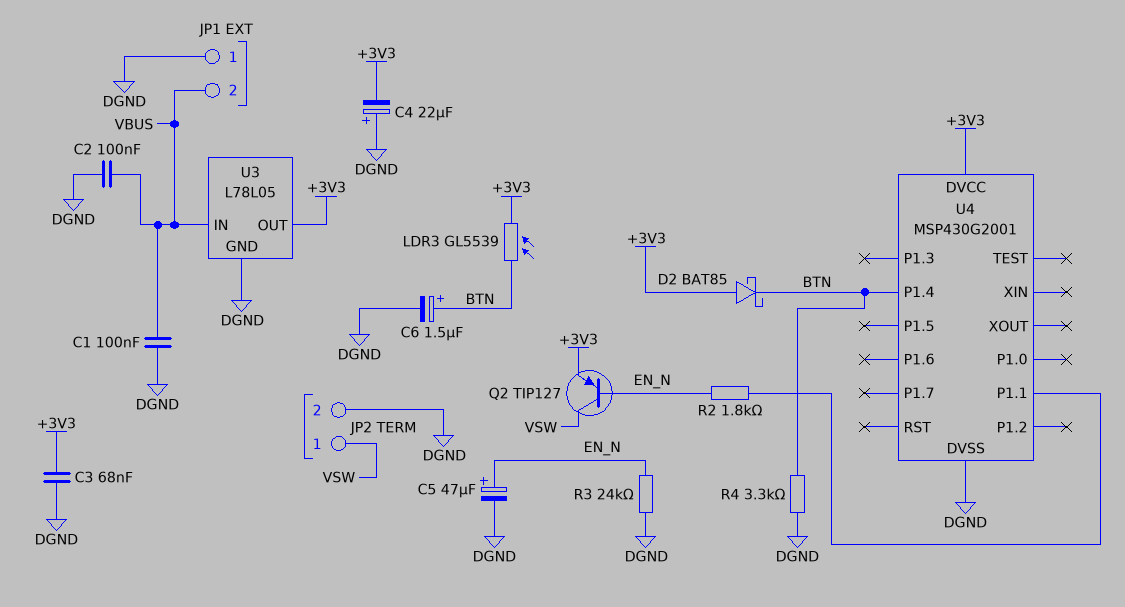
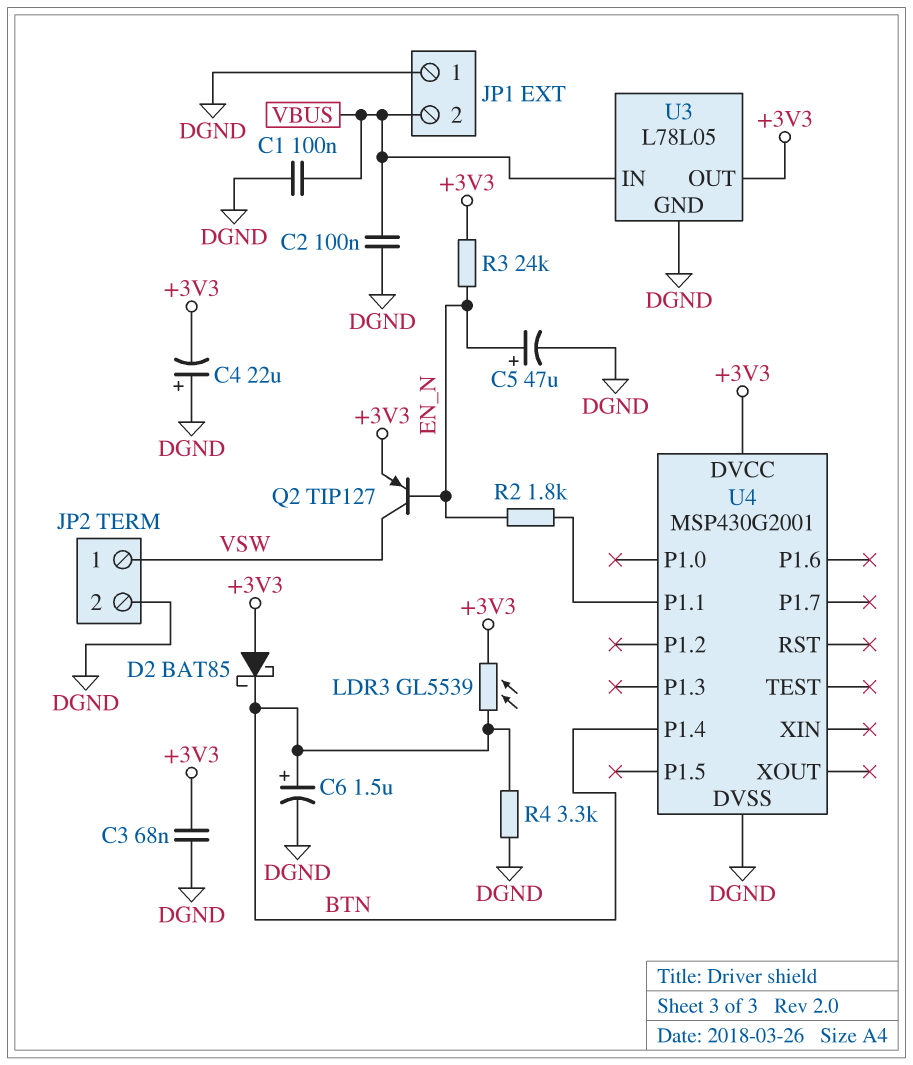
R3: 24k (DGND, EN_N) -> 24k (+3V3, EN_N)

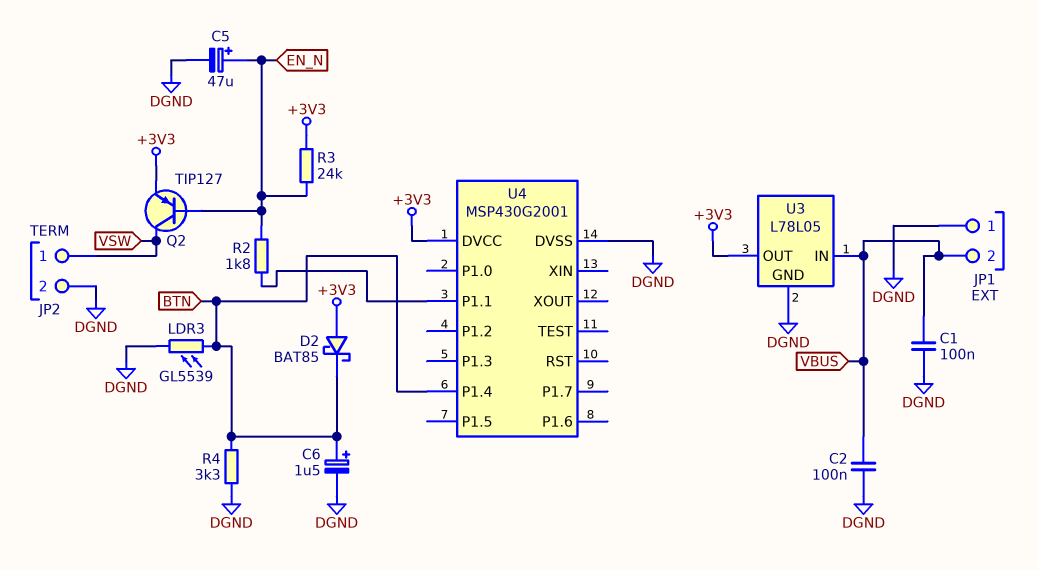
C3: 68nF (+3V3, DGND) -> none
C4: 22uF (plus DGND, minus +3V3) -> none
LDR3: GL5539 (+3V3, BTN) -> GL5539 (BTN, DGND)

